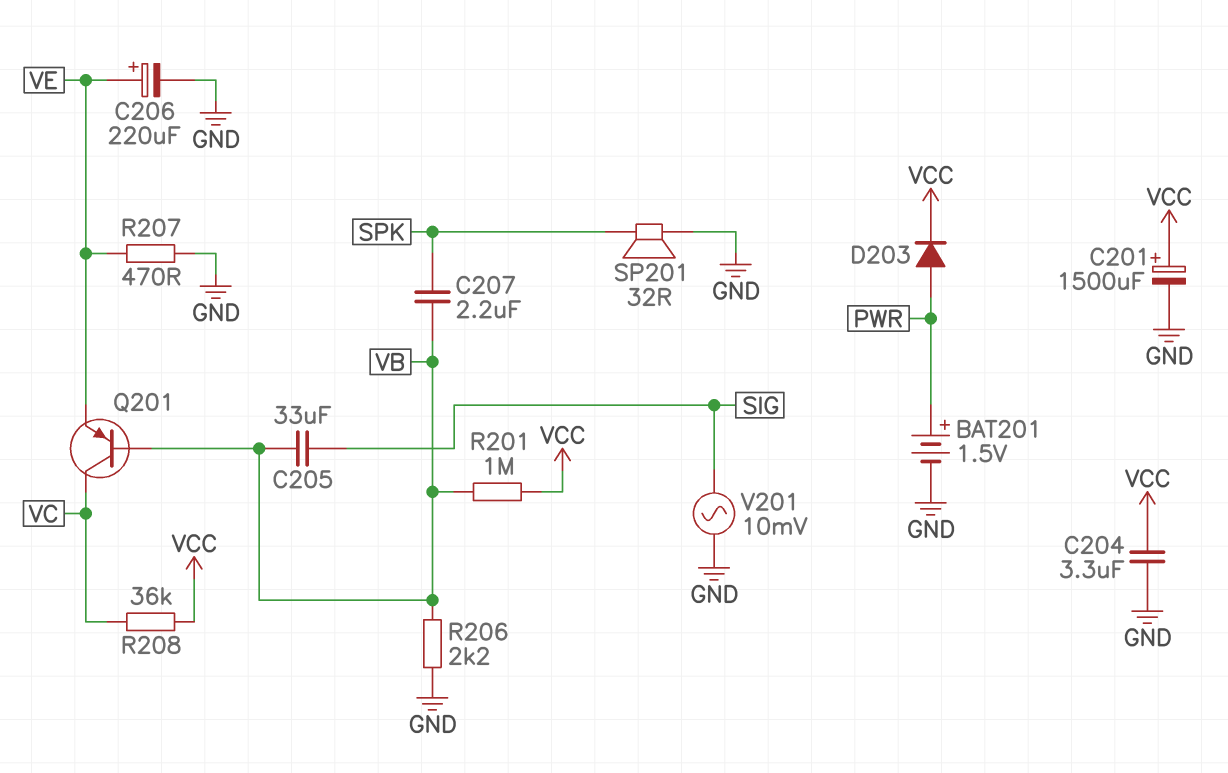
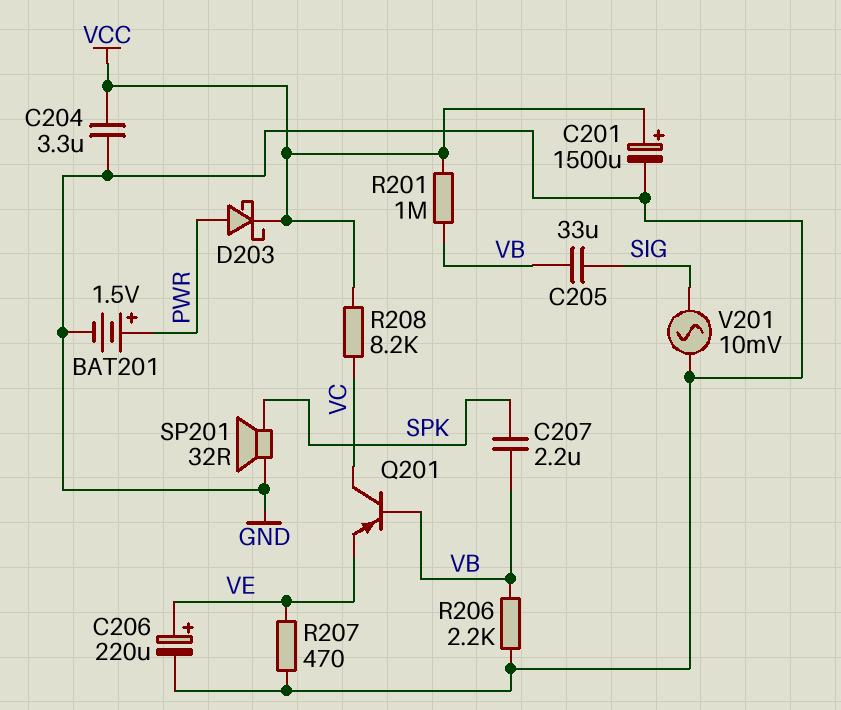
D203: diode (A PWR, K VCC) -> schottky (A PWR, K VCC)
R208: 36k (VC, VCC) -> 8.2k (VC, VCC)

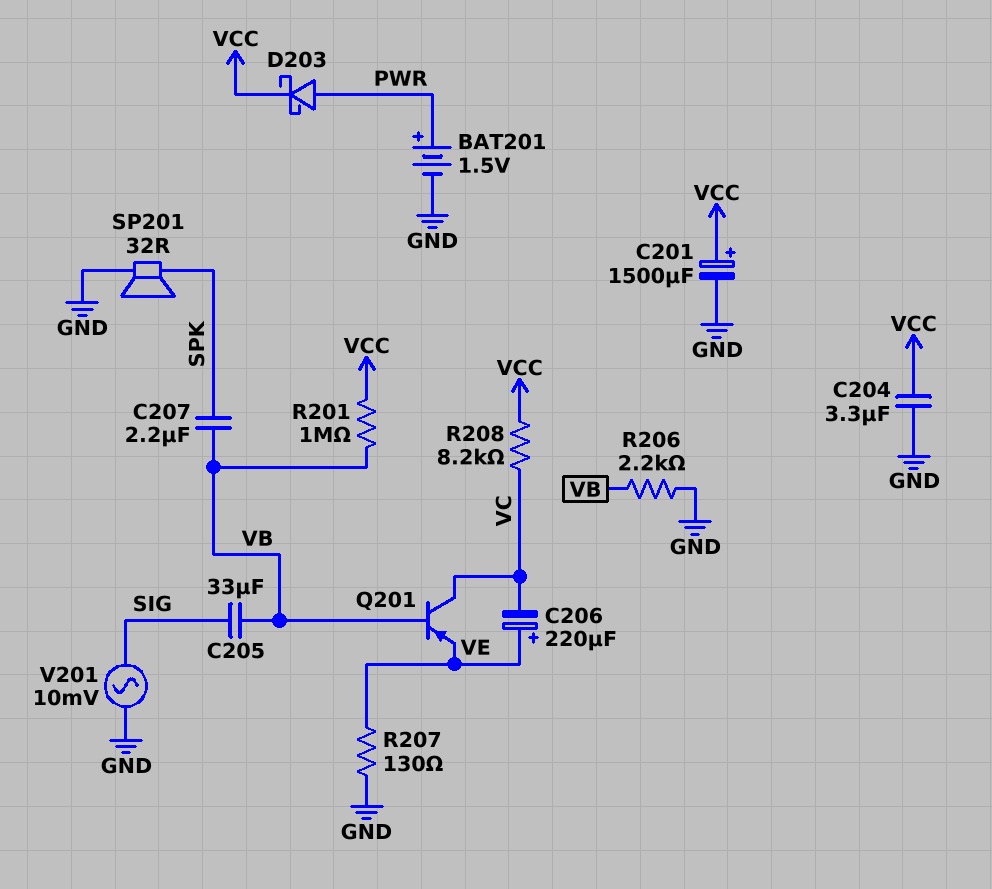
C206: 220uF (plus VE, minus GND) -> 220uF (plus VE, minus VC)
R207: 470 (GND, VE) -> 130 (GND, VE)

